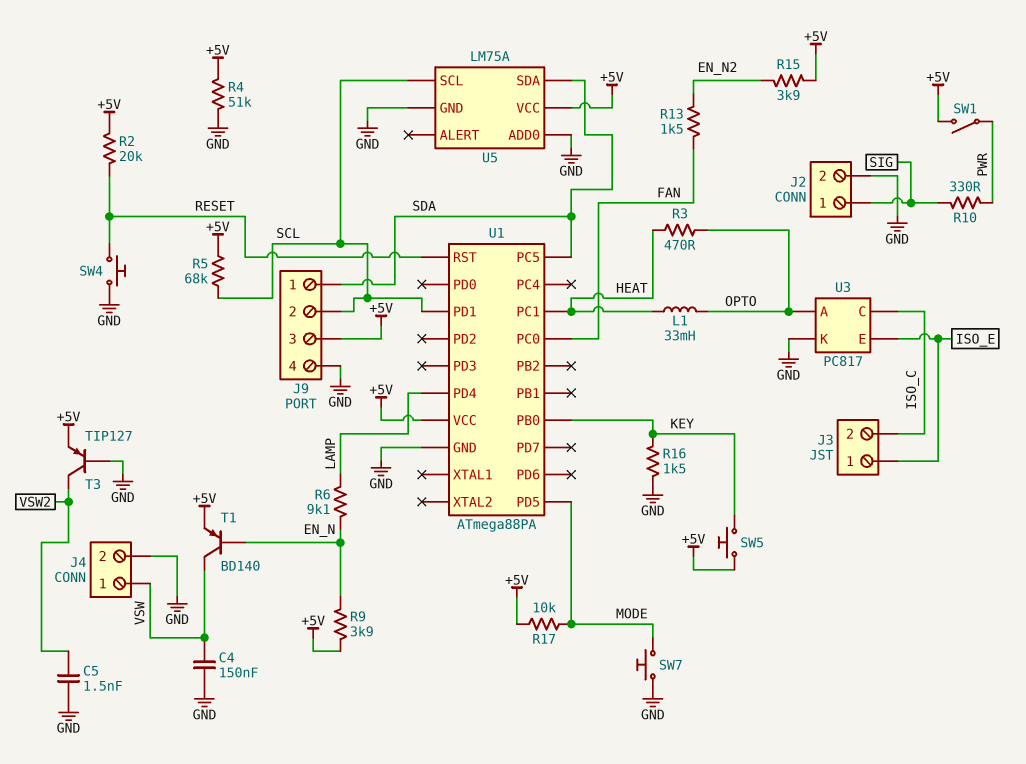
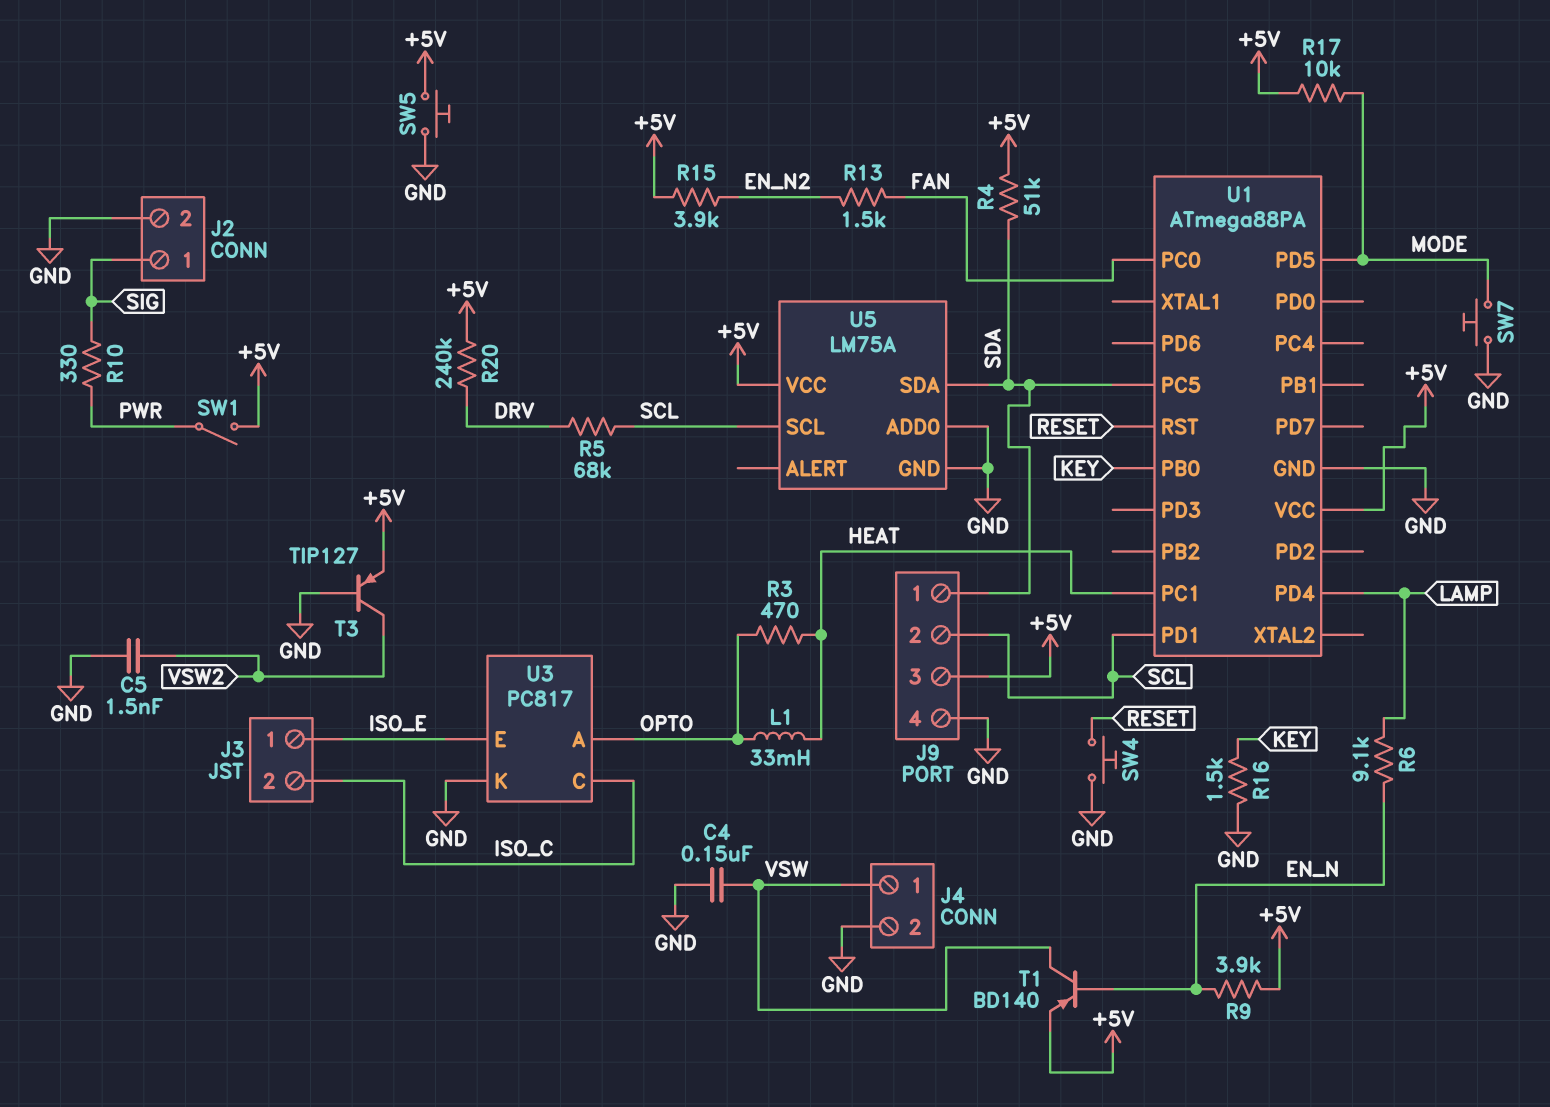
R2: 20k (+5V, RESET) -> none
R4: 51k (+5V, GND) -> 51k (+5V, SDA)
R5: 68k (+5V, SCL) -> 68k (DRV, SCL)
R20: none -> 240k (+5V, DRV)
SW5: button (+5V, KEY) -> button (+5V, GND)

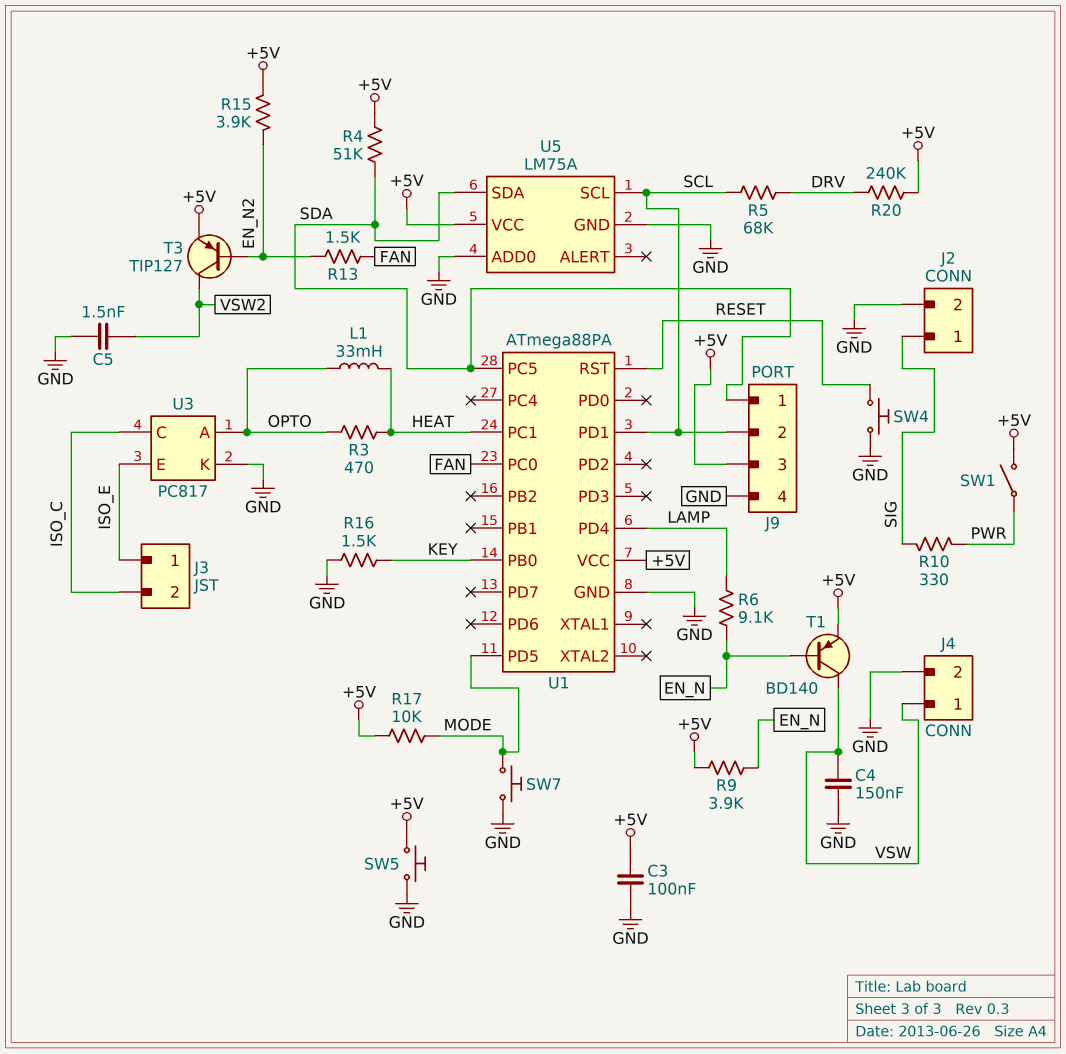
C3: none -> 100nF (+5V, GND)
T3: PNP TIP127 (B GND, C VSW2, E +5V) -> PNP TIP127 (B EN_N2, C VSW2, E +5V)

